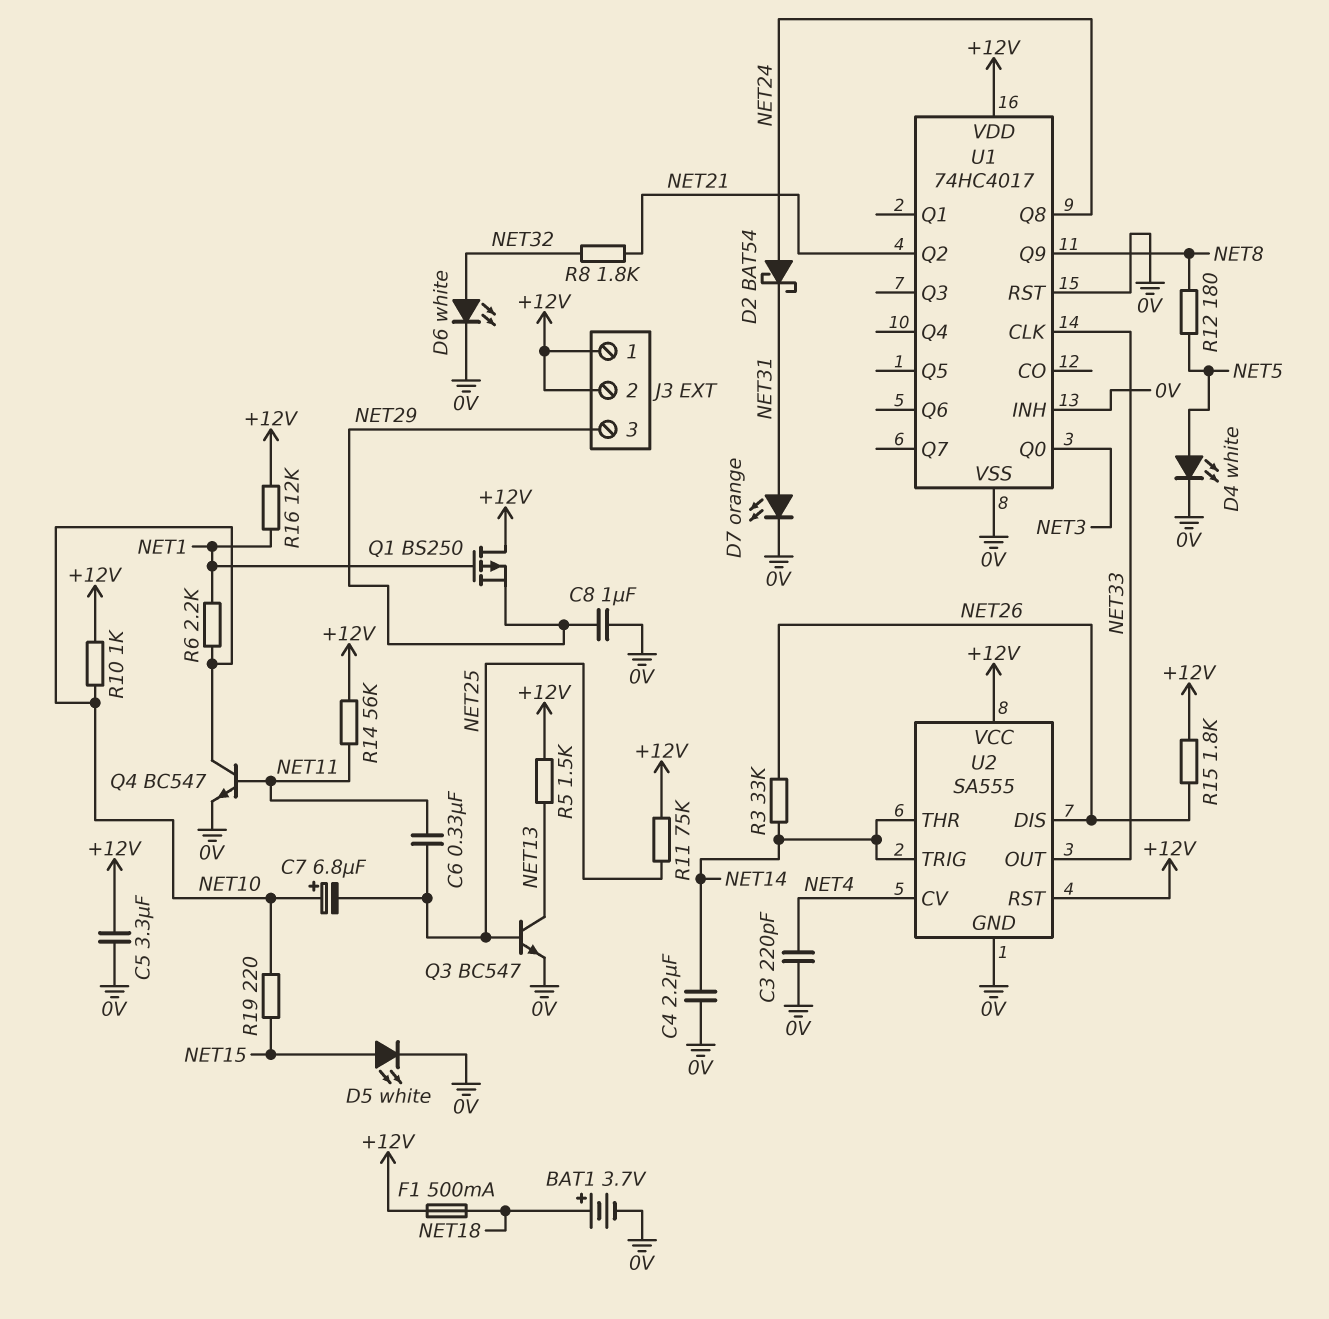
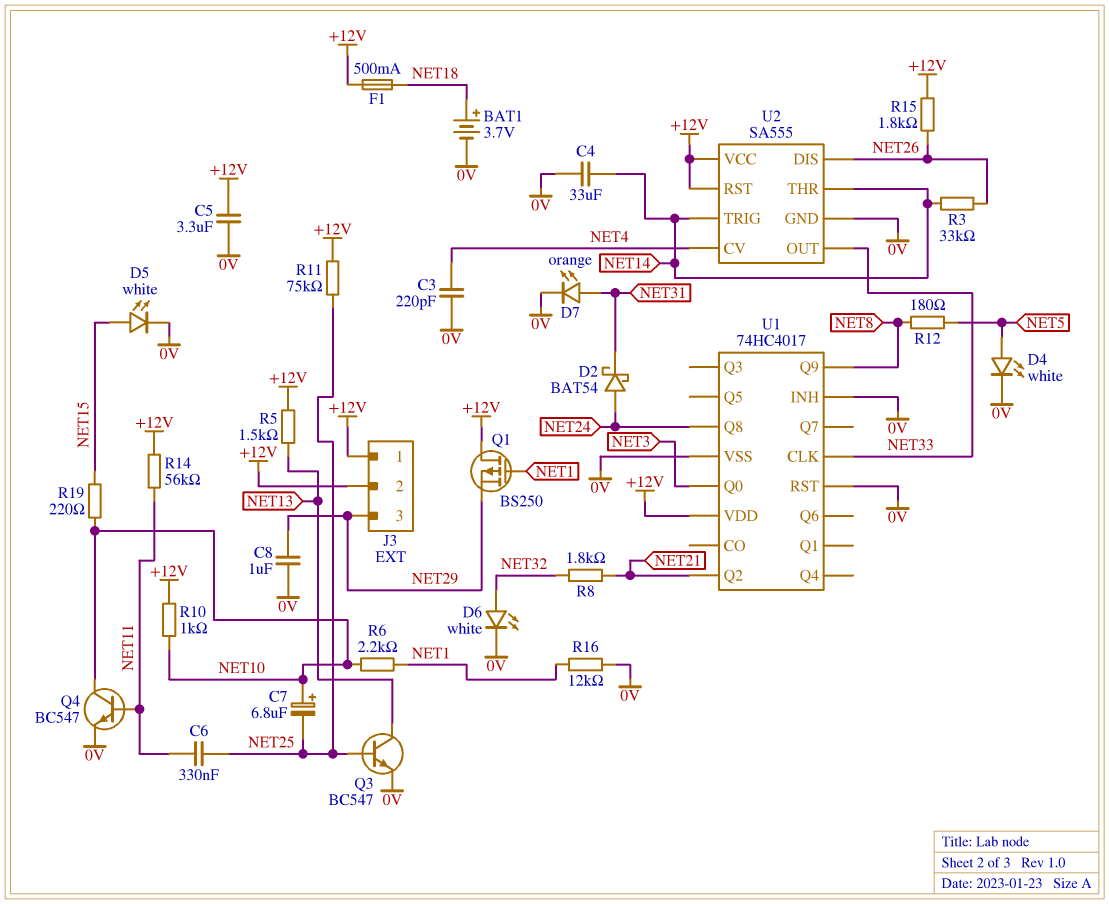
C4: 2.2uF (0V, NET14) -> 33uF (0V, NET14)
R16: 12k (+12V, NET1) -> 12k (0V, NET1)

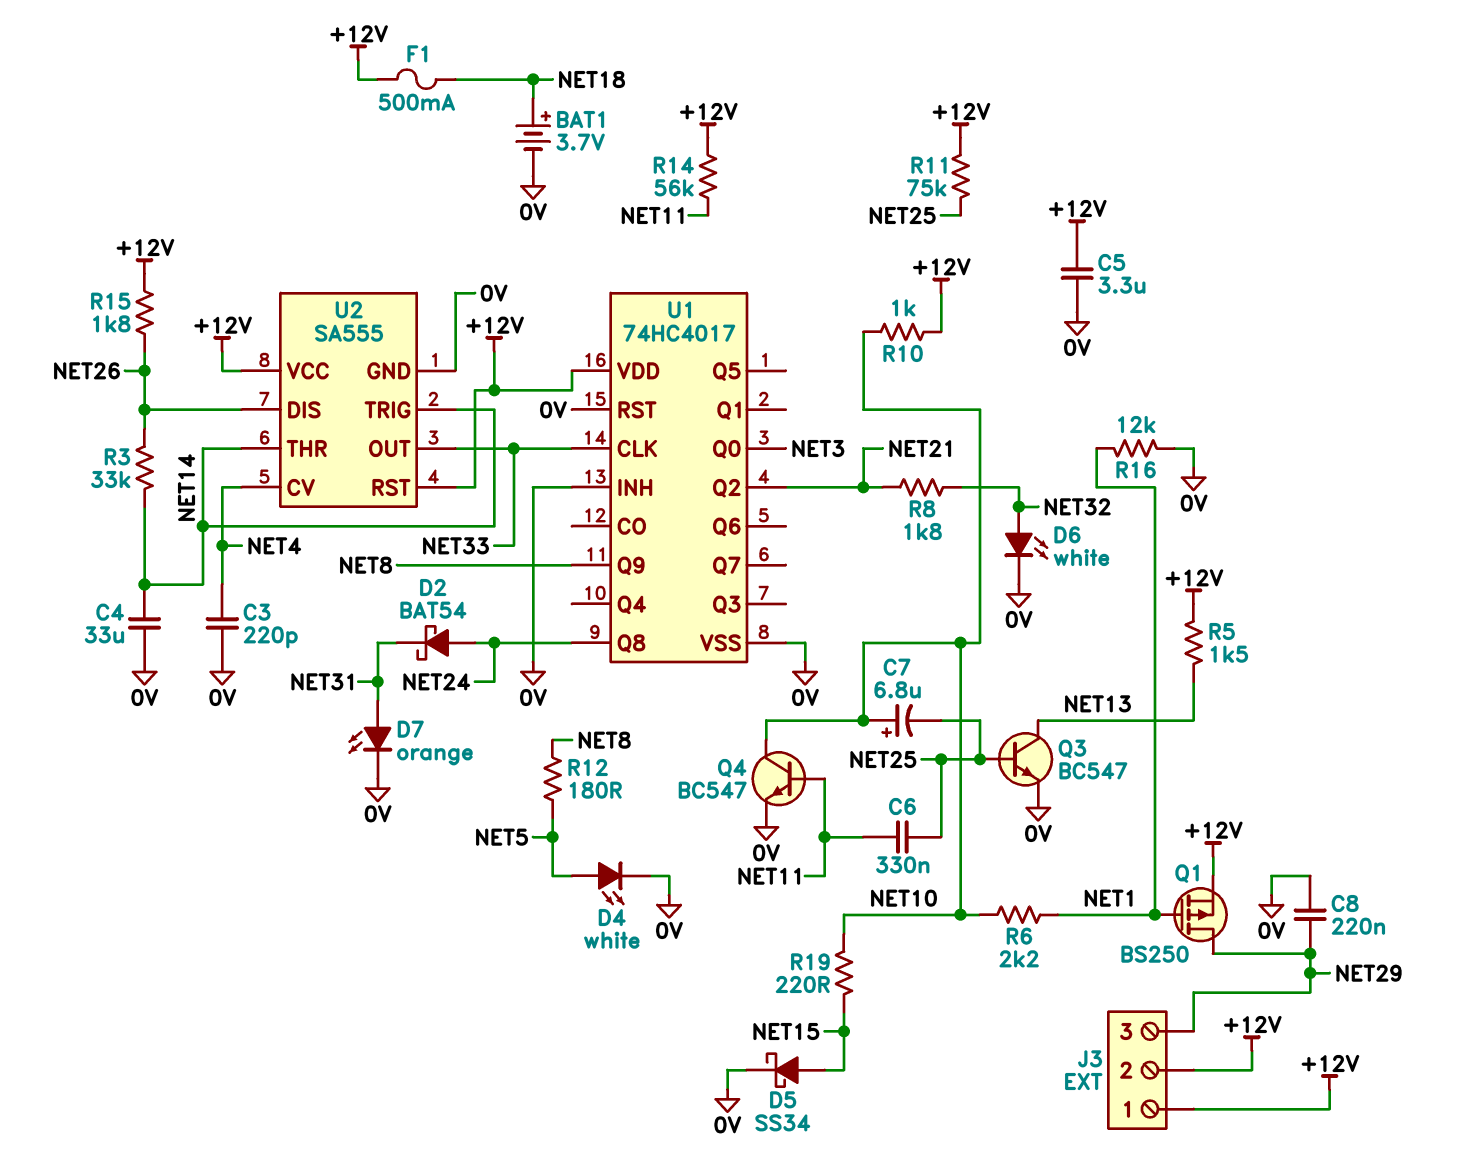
C8: 1uF (0V, NET29) -> 220nF (0V, NET29)
D5: LED white (A NET15, K 0V) -> schottky SS34 (A NET15, K 0V)
Q1: PMOS BS250 (G NET1, D +12V, S NET29) -> PMOS BS250 (G NET1, D NET29, S +12V)

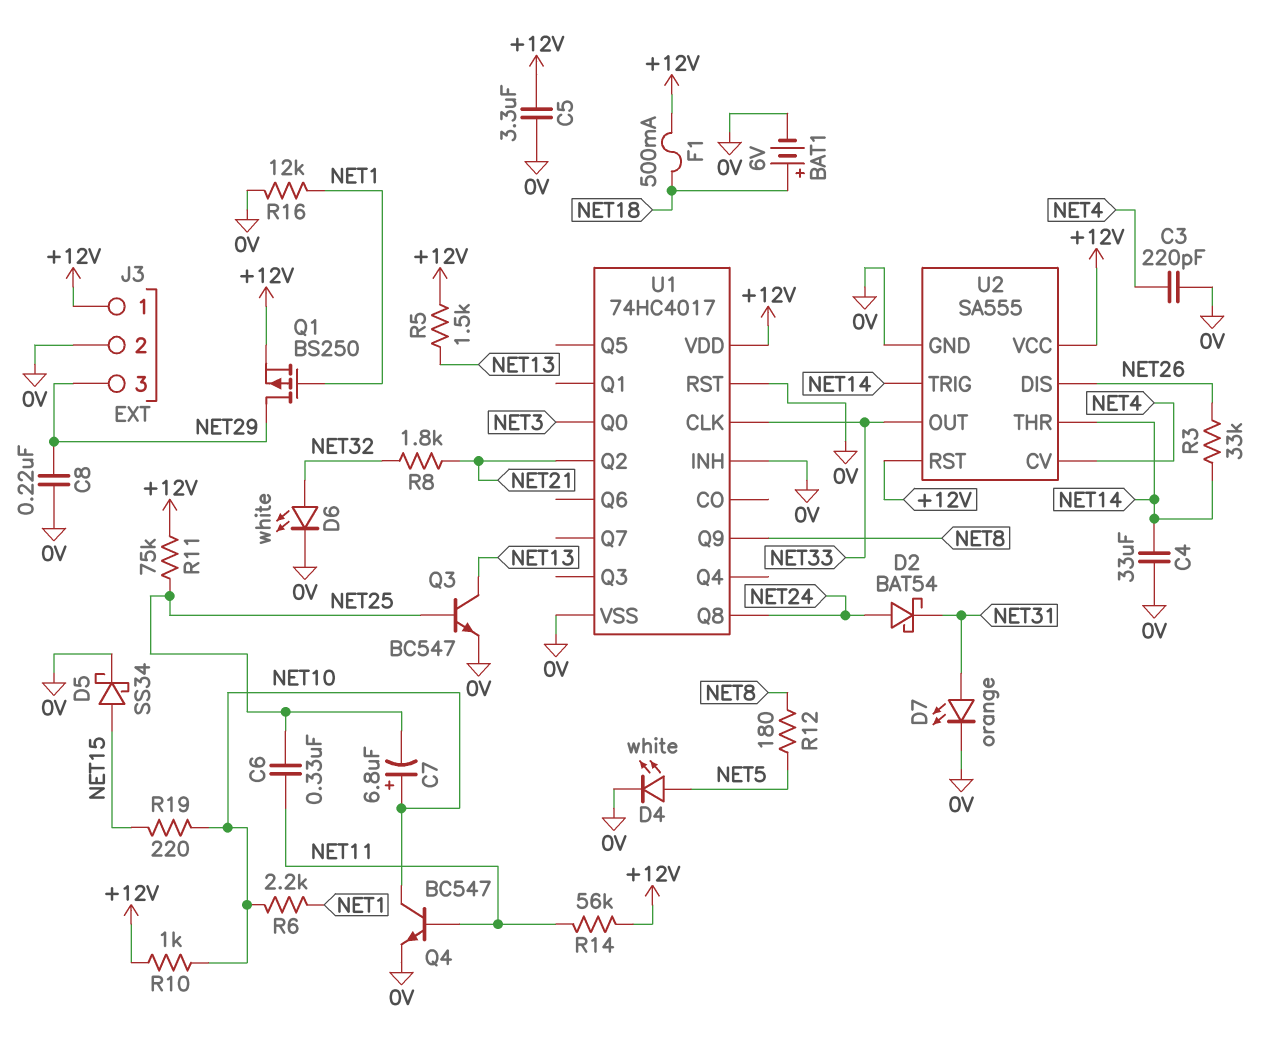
BAT1: 3.7V (plus NET18, minus 0V) -> 6V (plus NET18, minus 0V)
J3 pin 2: +12V -> 0V
R15: 1.8k (+12V, NET26) -> none

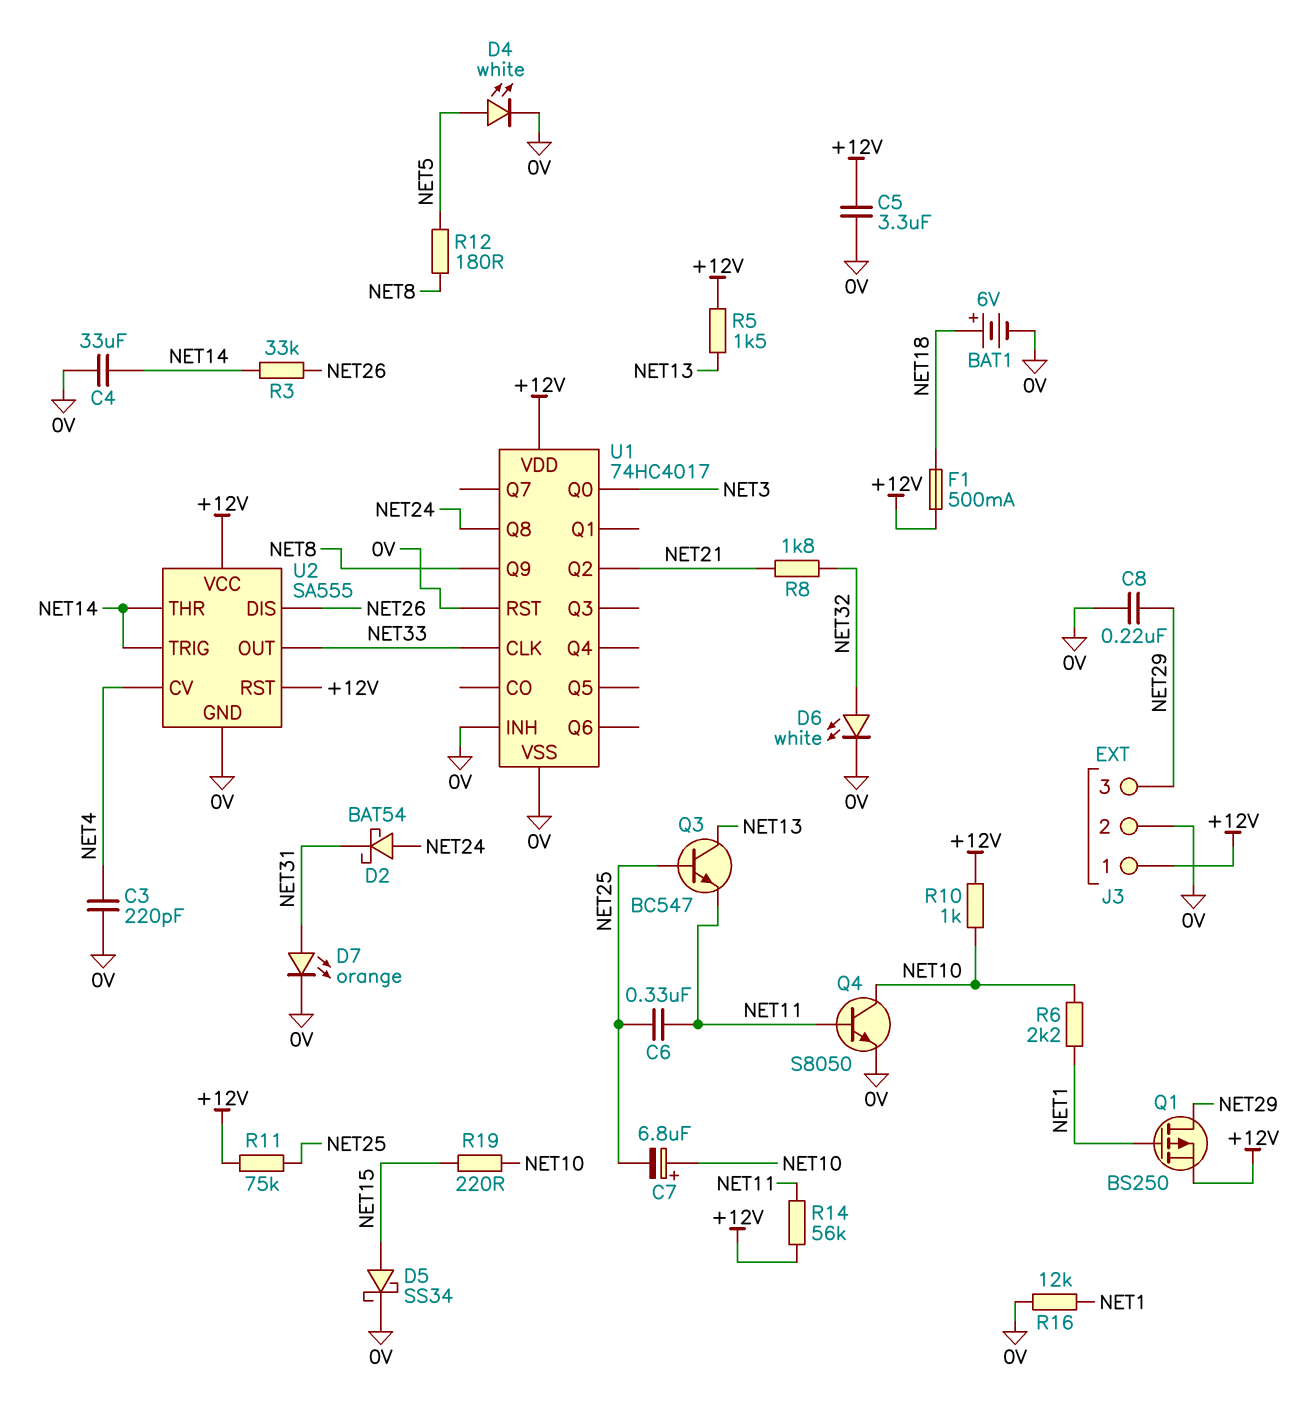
Q3: NPN BC547 (B NET25, C NET13, E 0V) -> NPN BC547 (B NET25, C NET13, E NET11)
Q4: NPN BC547 (B NET11, C NET10, E 0V) -> NPN S8050 (B NET11, C NET10, E 0V)

